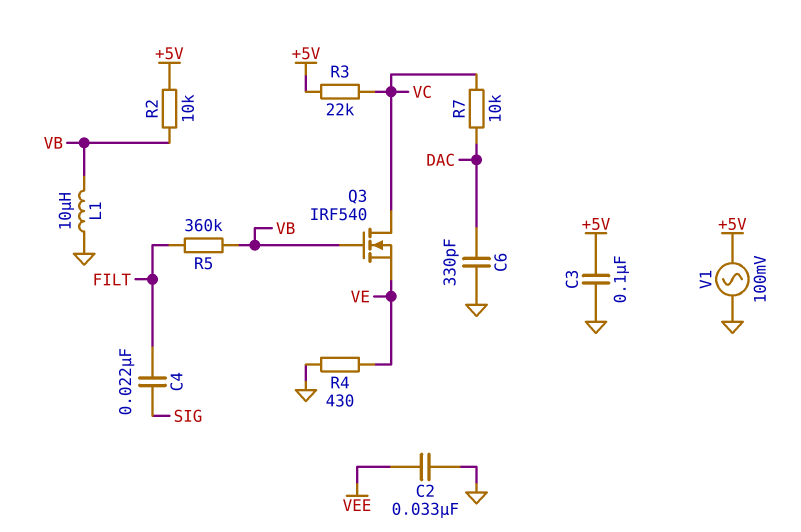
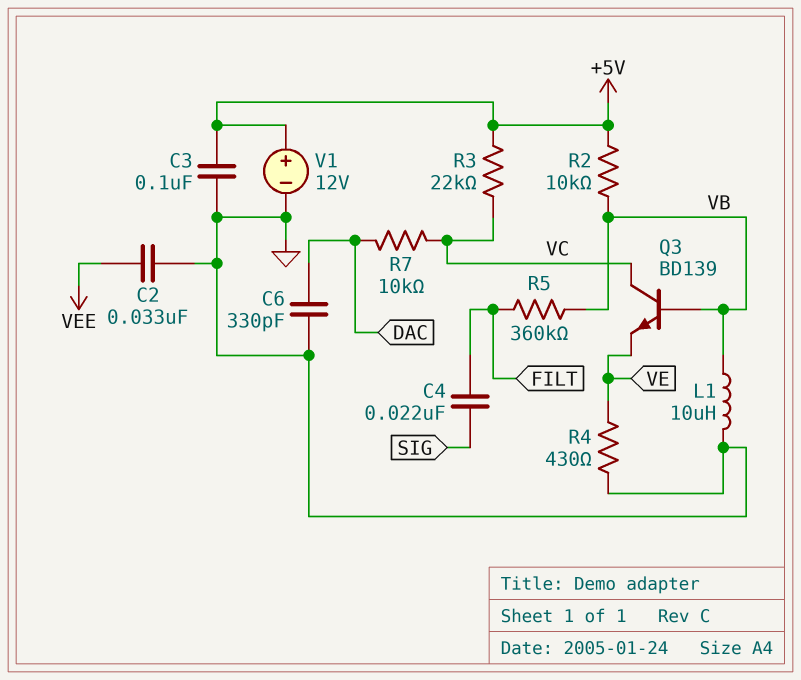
Q3: NMOS IRF540 (G VB, D VC, S VE) -> NPN BD139 (B VB, C VC, E VE)
V1: AC 100mV (+5V, GND) -> 12V (plus +5V, minus GND)

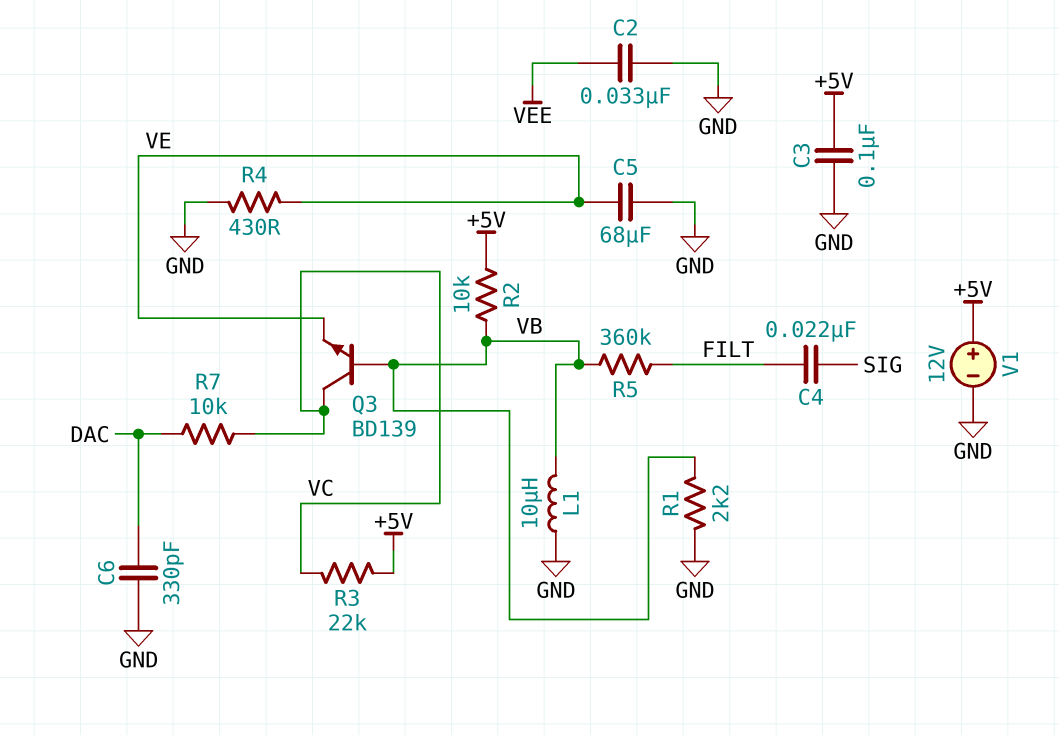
C5: none -> 68uF (GND, VE)
R1: none -> 2.2k (GND, VB)

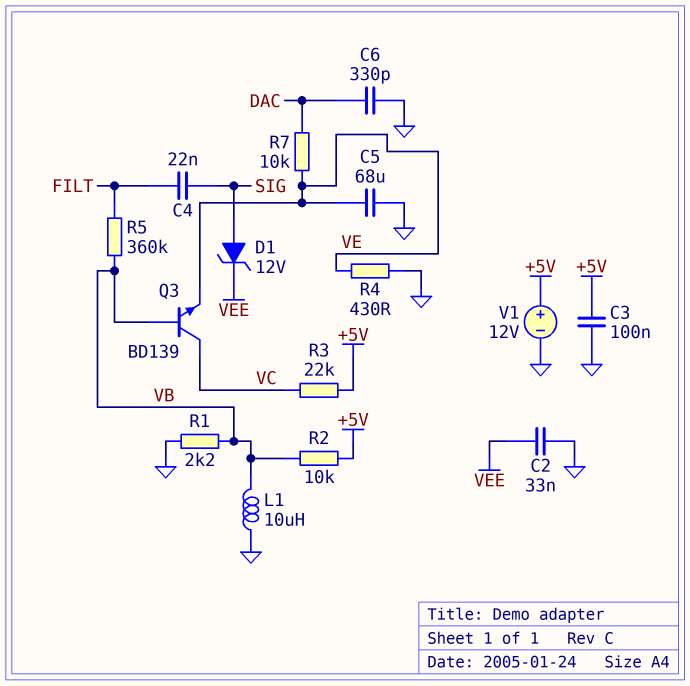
D1: none -> zener 12V (A SIG, K VEE)
R7: 10k (DAC, VC) -> 10k (DAC, VE)

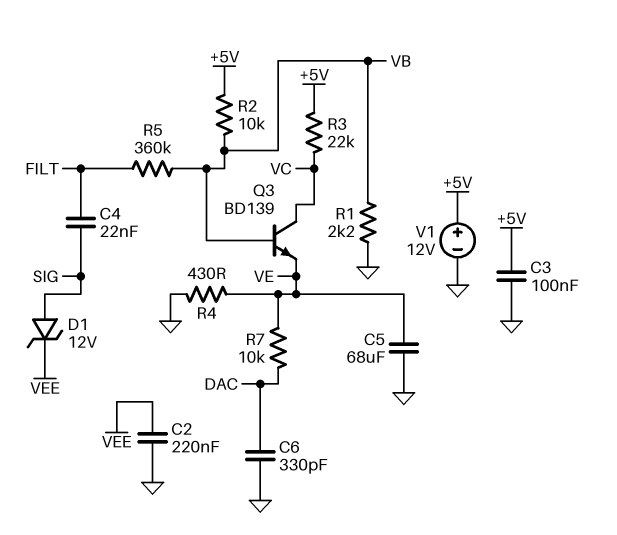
C2: 33nF (GND, VEE) -> 220nF (GND, VEE)
L1: 10uH (GND, VB) -> none

